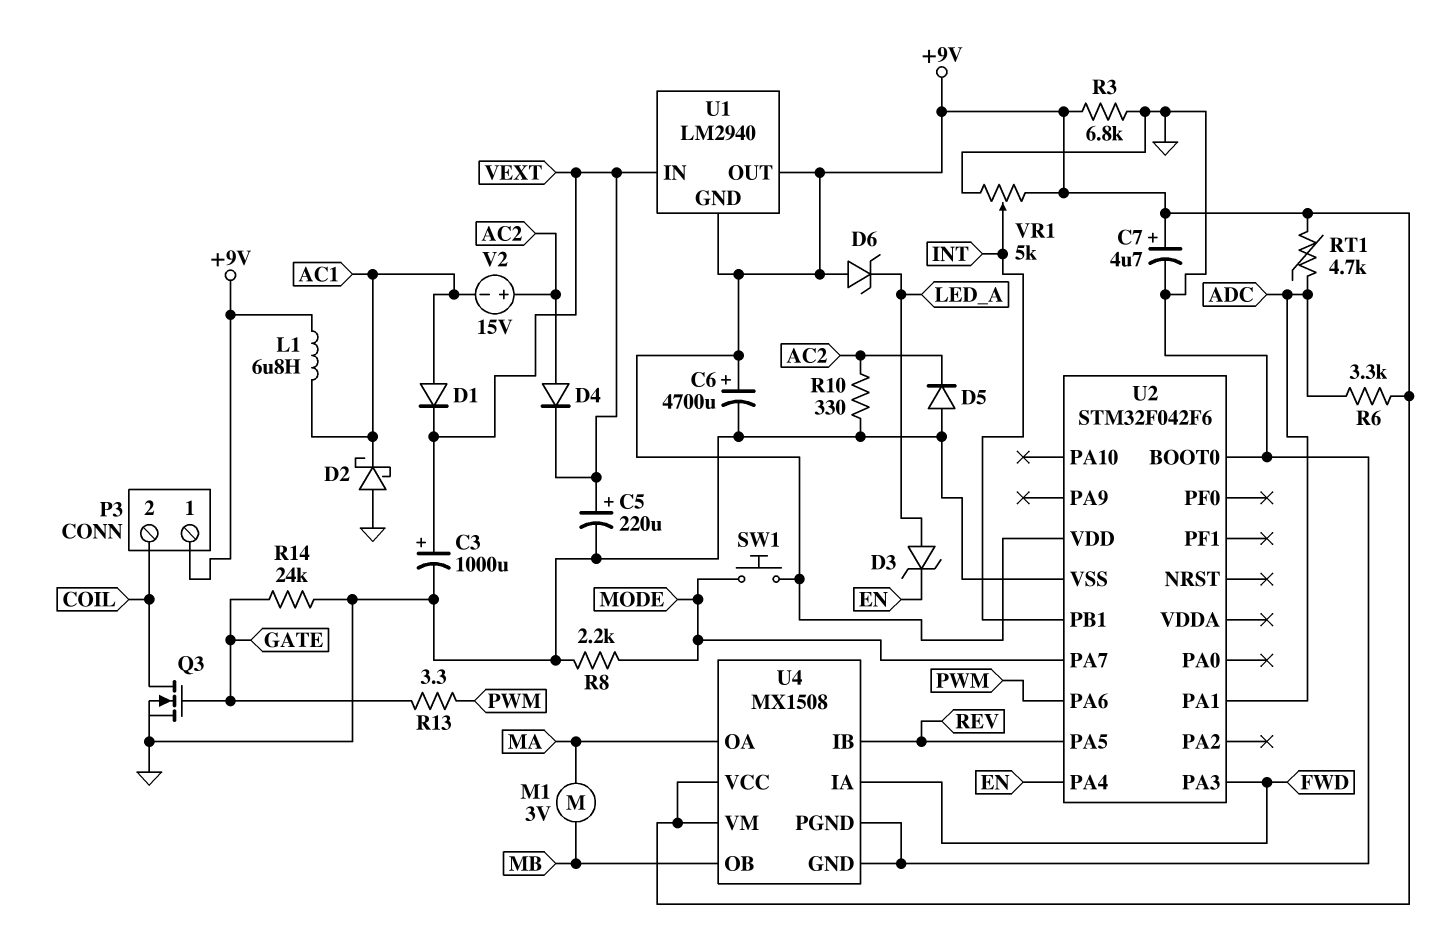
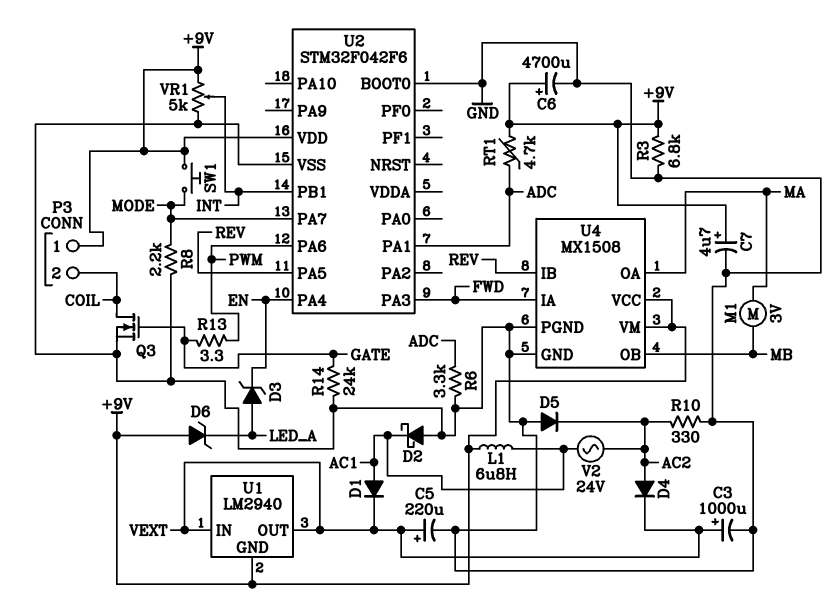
R6: 3.3k (+9V, ADC) -> 3.3k (ADC, GND)
U1 pin OUT: +9V -> VEXT
V2: 15V (plus AC2, minus AC1) -> AC 24V (AC1, AC2)

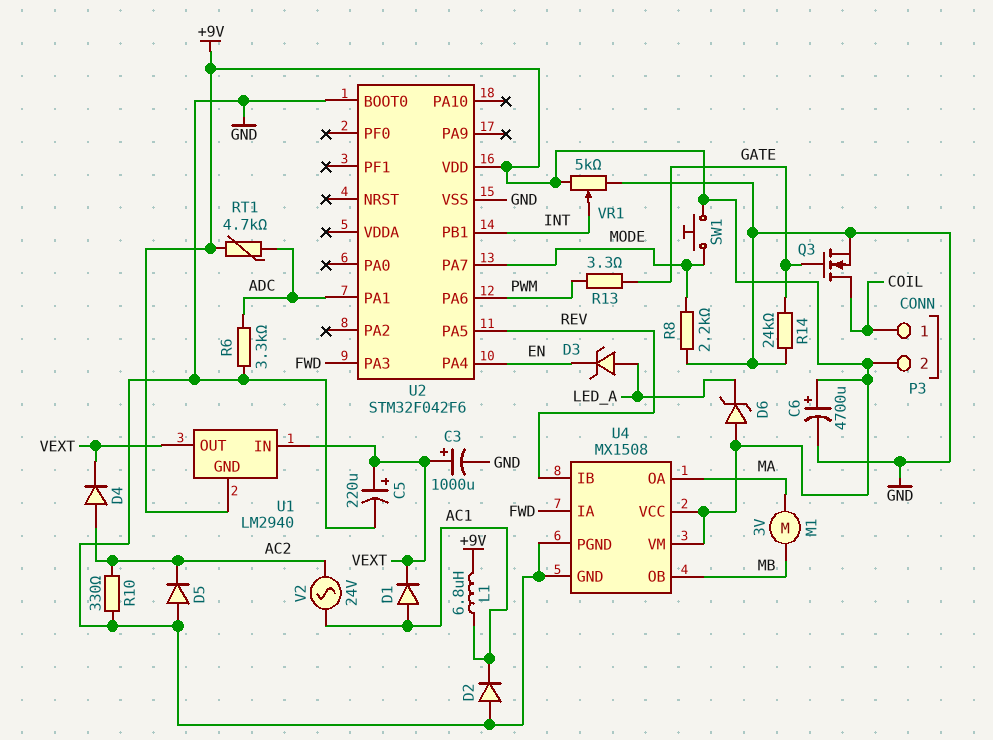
C7: 4.7uF (plus +9V, minus GND) -> none
D2: schottky (A GND, K AC1) -> diode (A GND, K AC1)
P3 pin 1: +9V -> COIL
P3 pin 2: COIL -> +9V
R3: 6.8k (+9V, GND) -> none

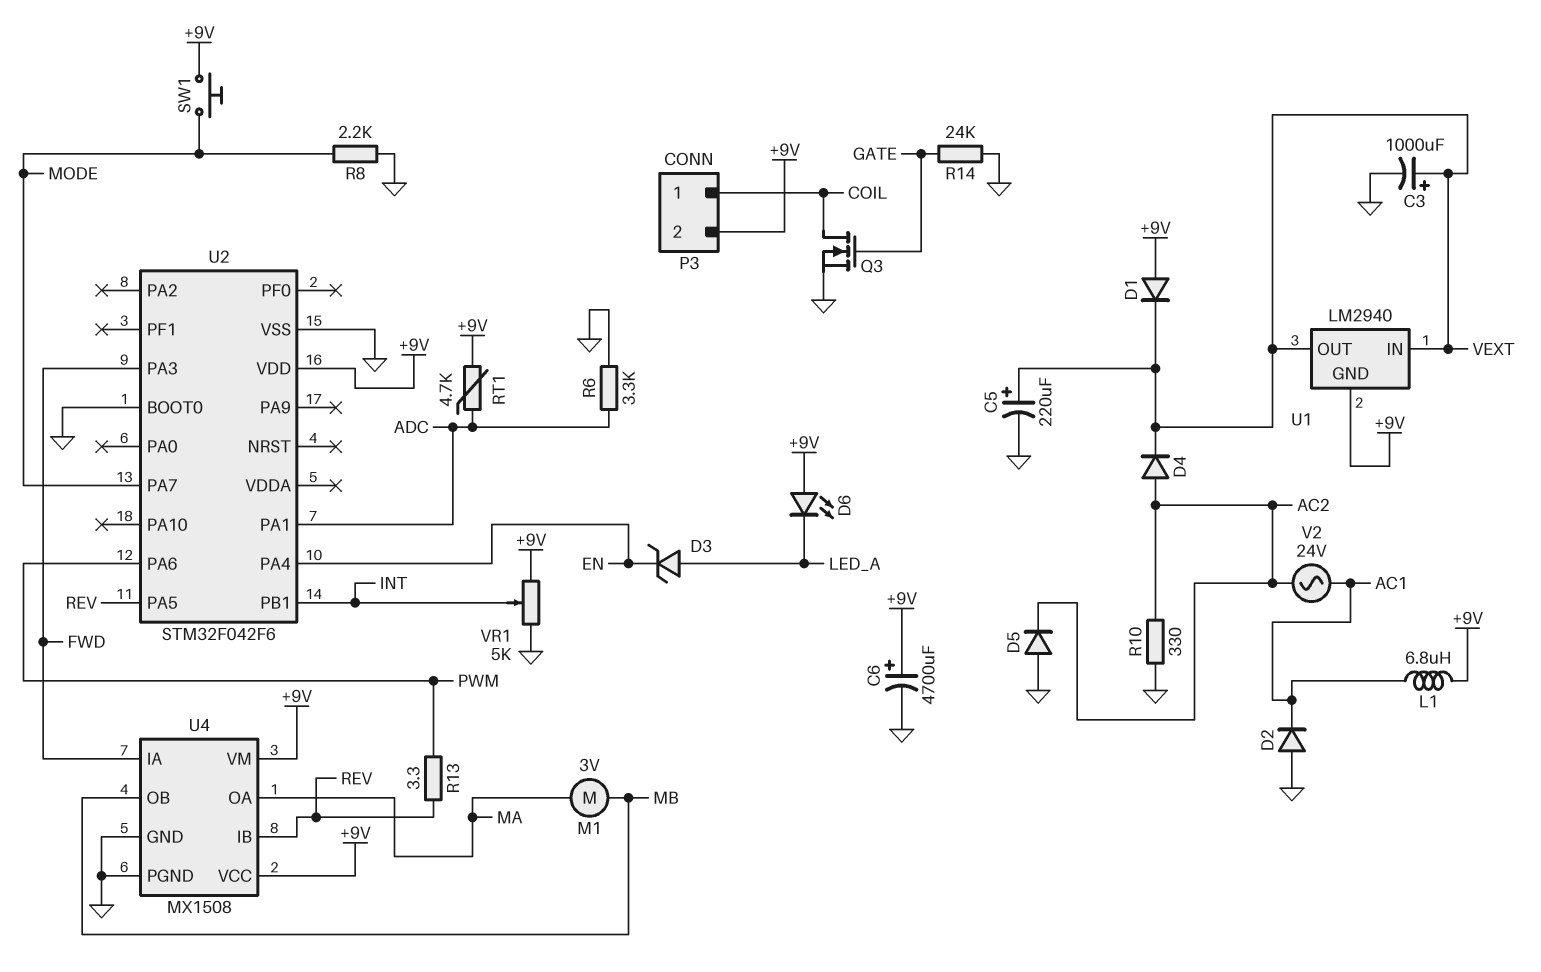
D1: diode (A AC1, K VEXT) -> diode (A +9V, K VEXT)
D6: zener (A +9V, K LED_A) -> LED (A +9V, K LED_A)
R13: 3.3 (GATE, PWM) -> 3.3 (PWM, REV)

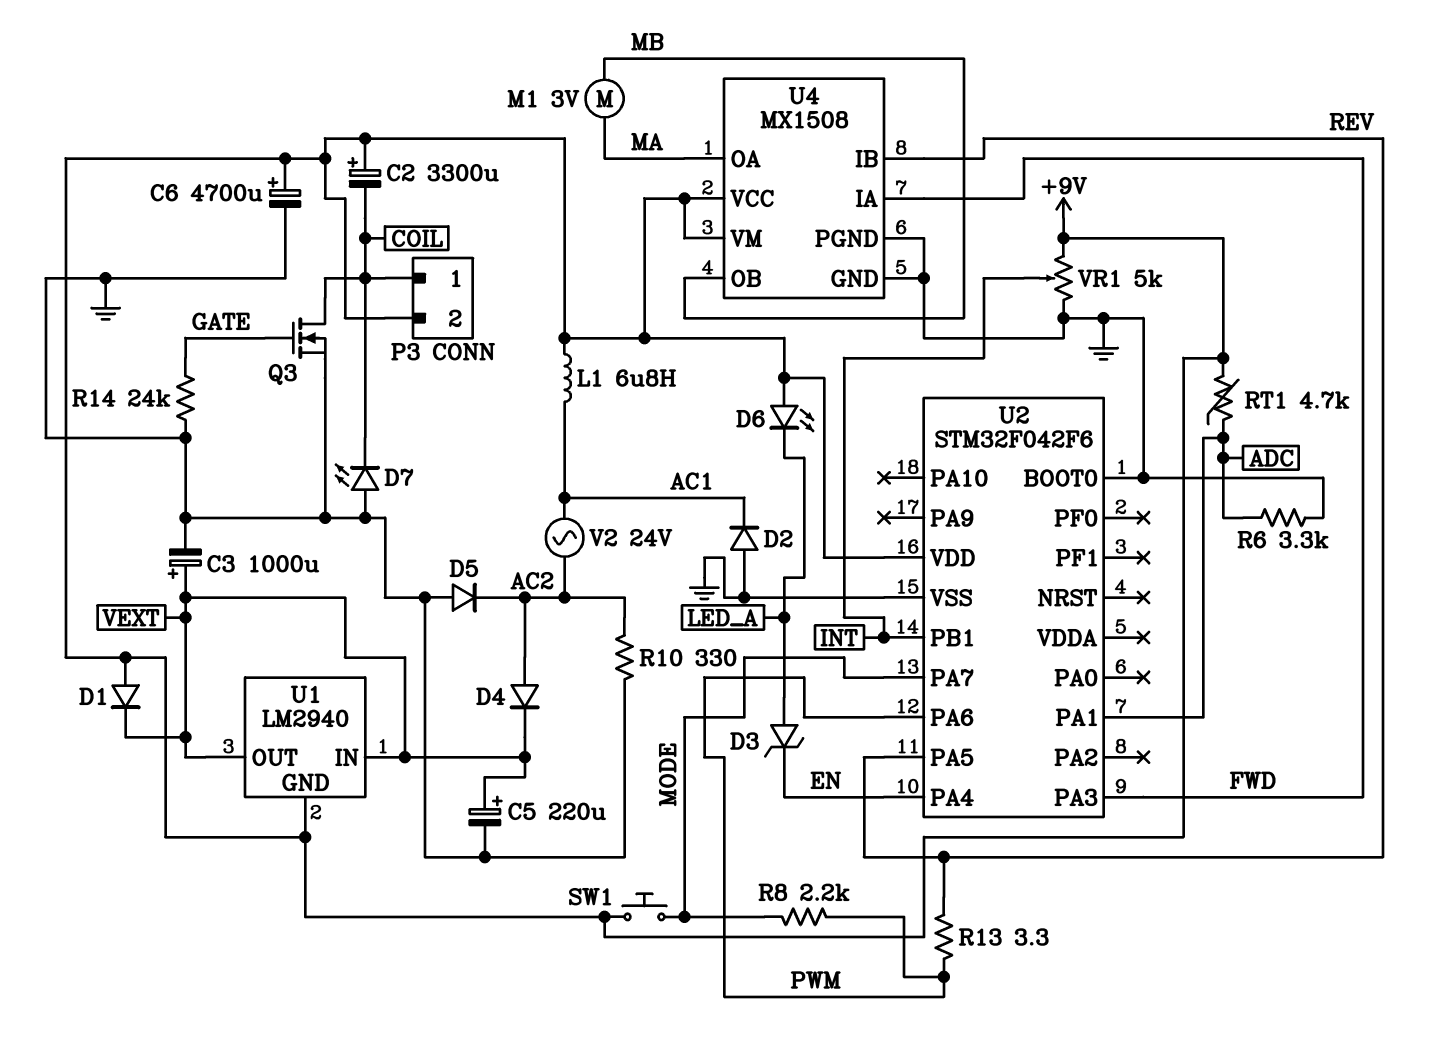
C2: none -> 3300uF (plus +9V, minus COIL)
D7: none -> LED (A GND, K COIL)
R8: 2.2k (GND, MODE) -> 2.2k (MODE, PWM)

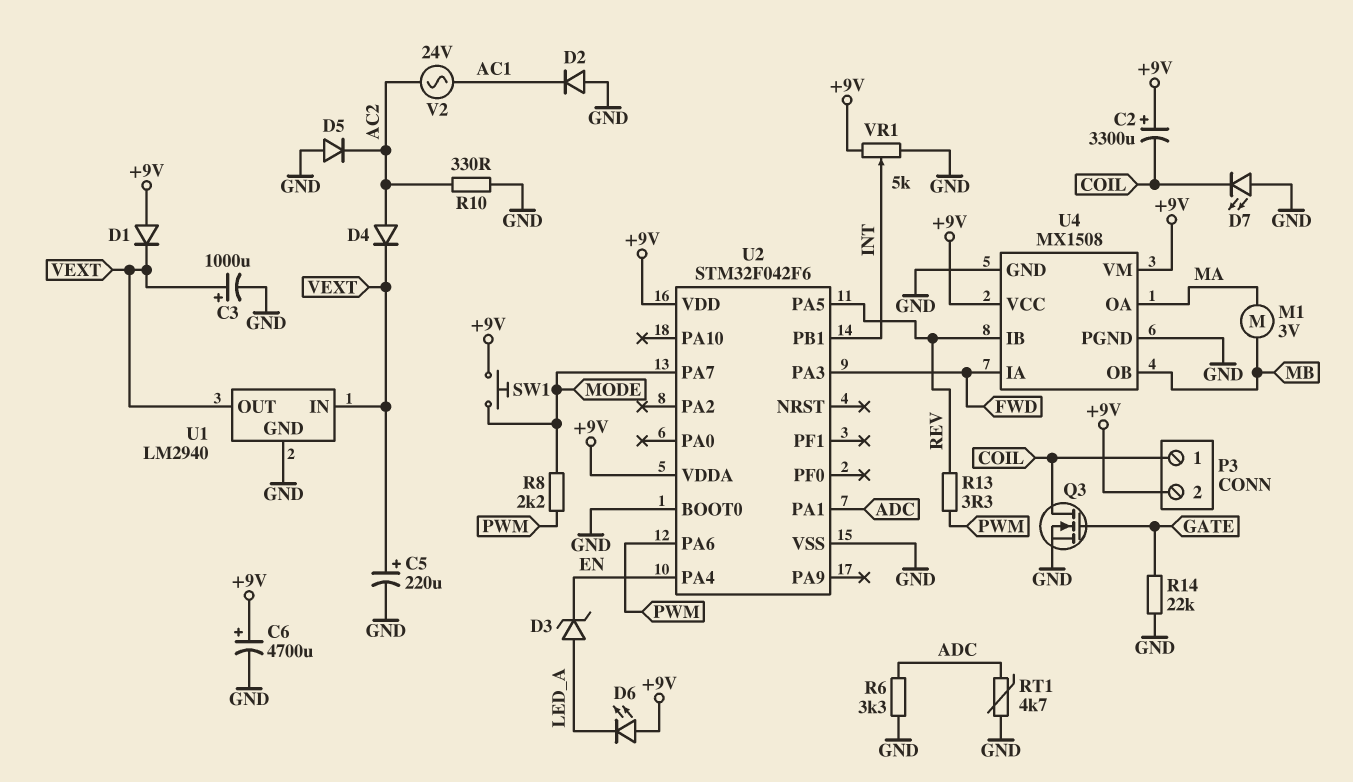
L1: 6.8uH (+9V, AC1) -> none
R14: 24k (GATE, GND) -> 22k (GATE, GND)
RT1: 4.7k (+9V, ADC) -> 4.7k (ADC, GND)
U1 pin GND: +9V -> GND
U2 pin VDDA: none -> +9V

